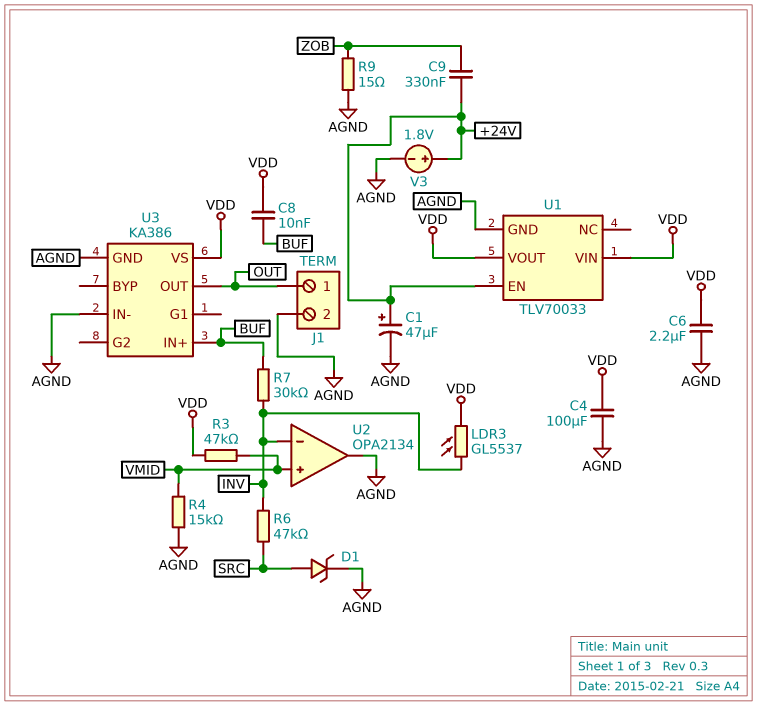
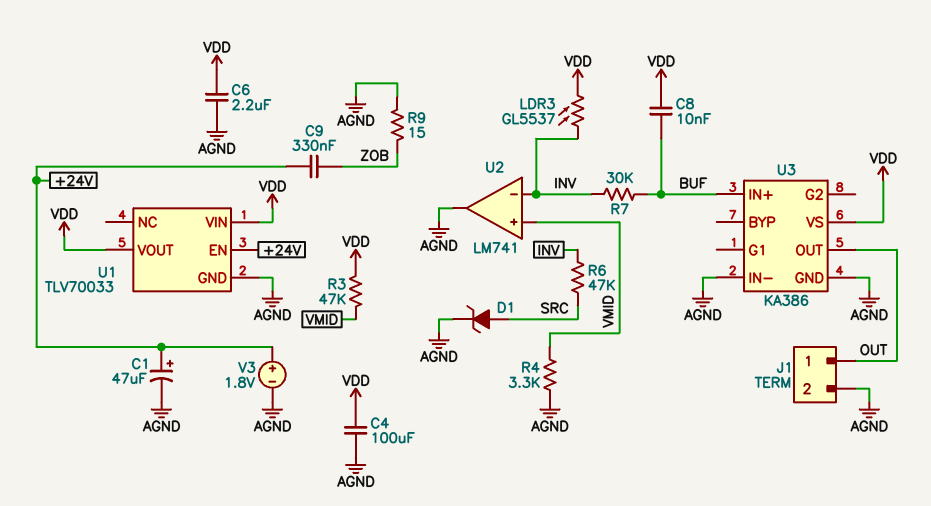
R4: 15k (AGND, VMID) -> 3.3k (AGND, VMID)
U2: OPA2134 -> LM741

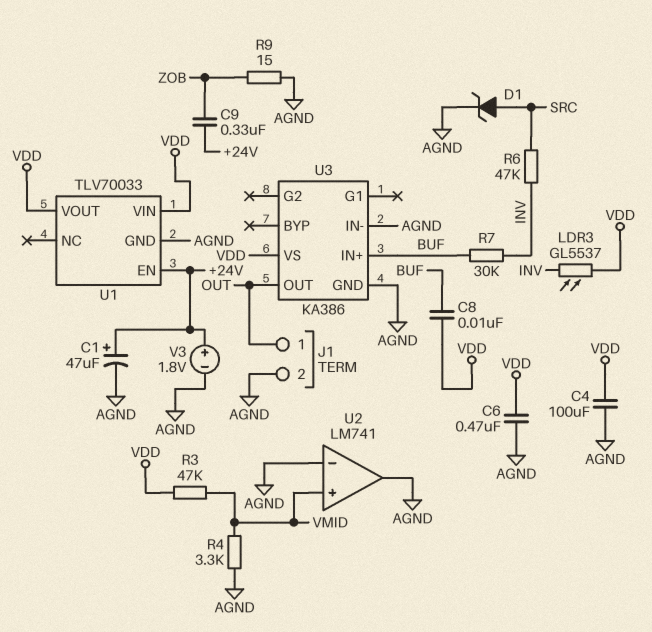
C6: 2.2uF (AGND, VDD) -> 470nF (AGND, VDD)
U2 pin in-: INV -> AGND

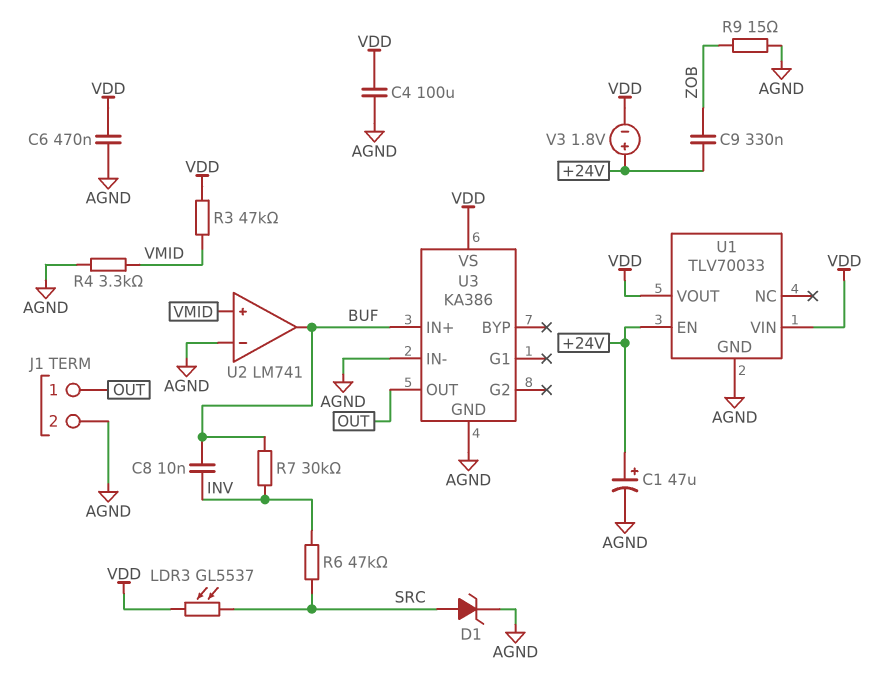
C8: 10nF (BUF, VDD) -> 10nF (BUF, INV)
LDR3: GL5537 (INV, VDD) -> GL5537 (SRC, VDD)
U2 pin out: AGND -> BUF
V3: 1.8V (plus +24V, minus AGND) -> 1.8V (plus +24V, minus VDD)

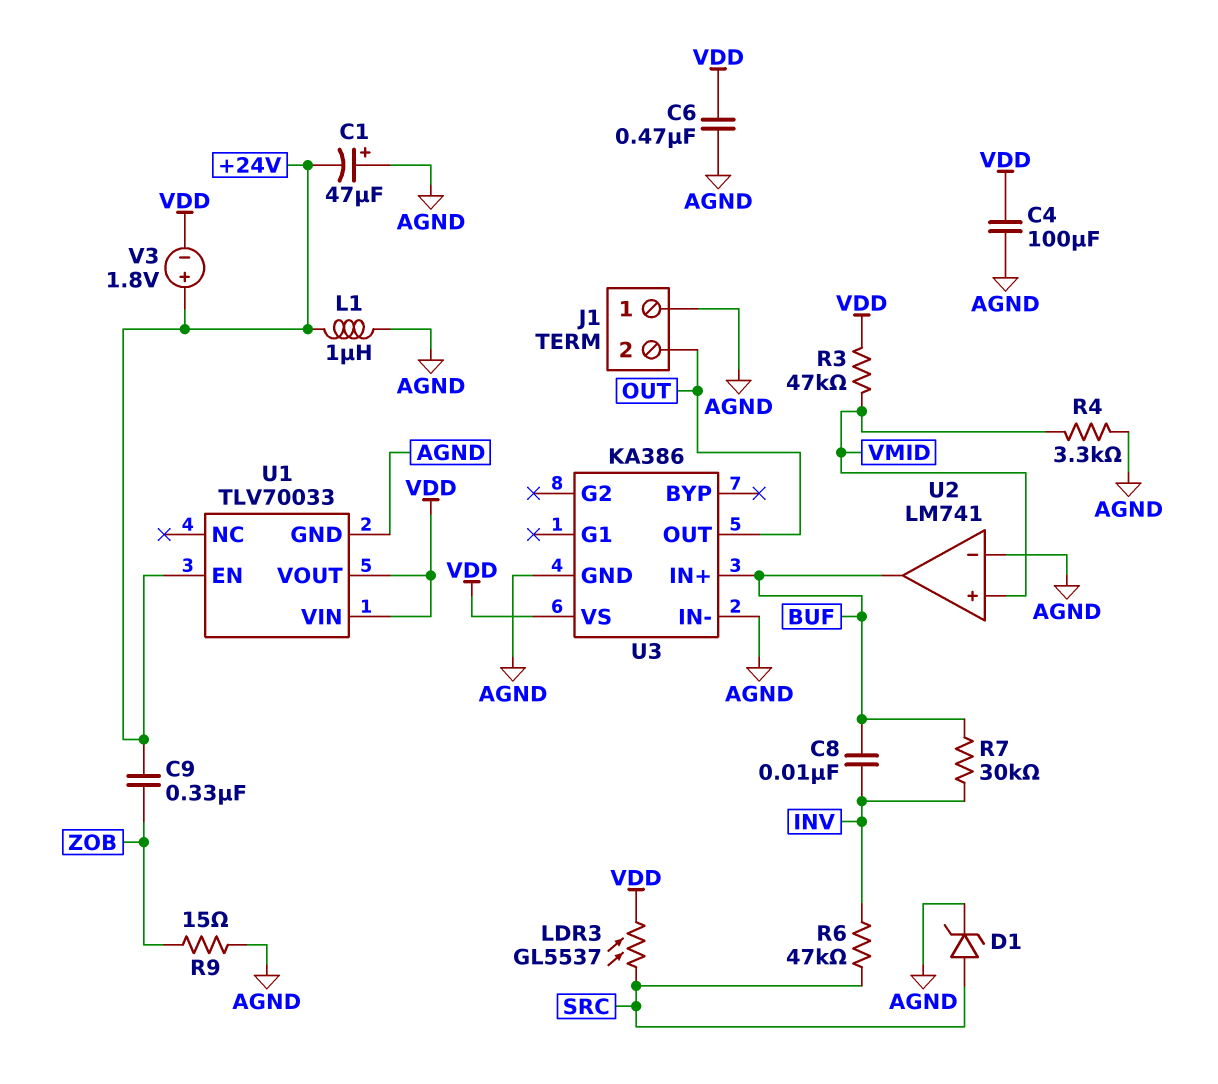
C1: 47uF (plus +24V, minus AGND) -> 47uF (plus AGND, minus +24V)
J1 pin 1: OUT -> AGND
J1 pin 2: AGND -> OUT
L1: none -> 1uH (+24V, AGND)

